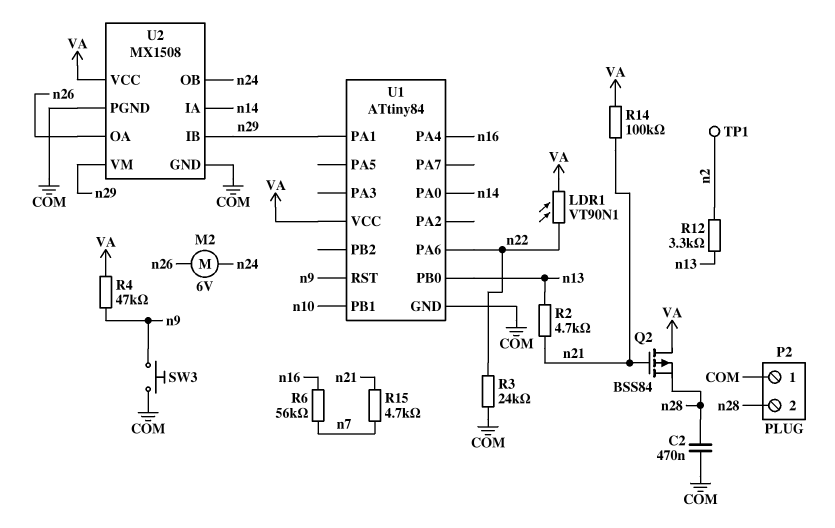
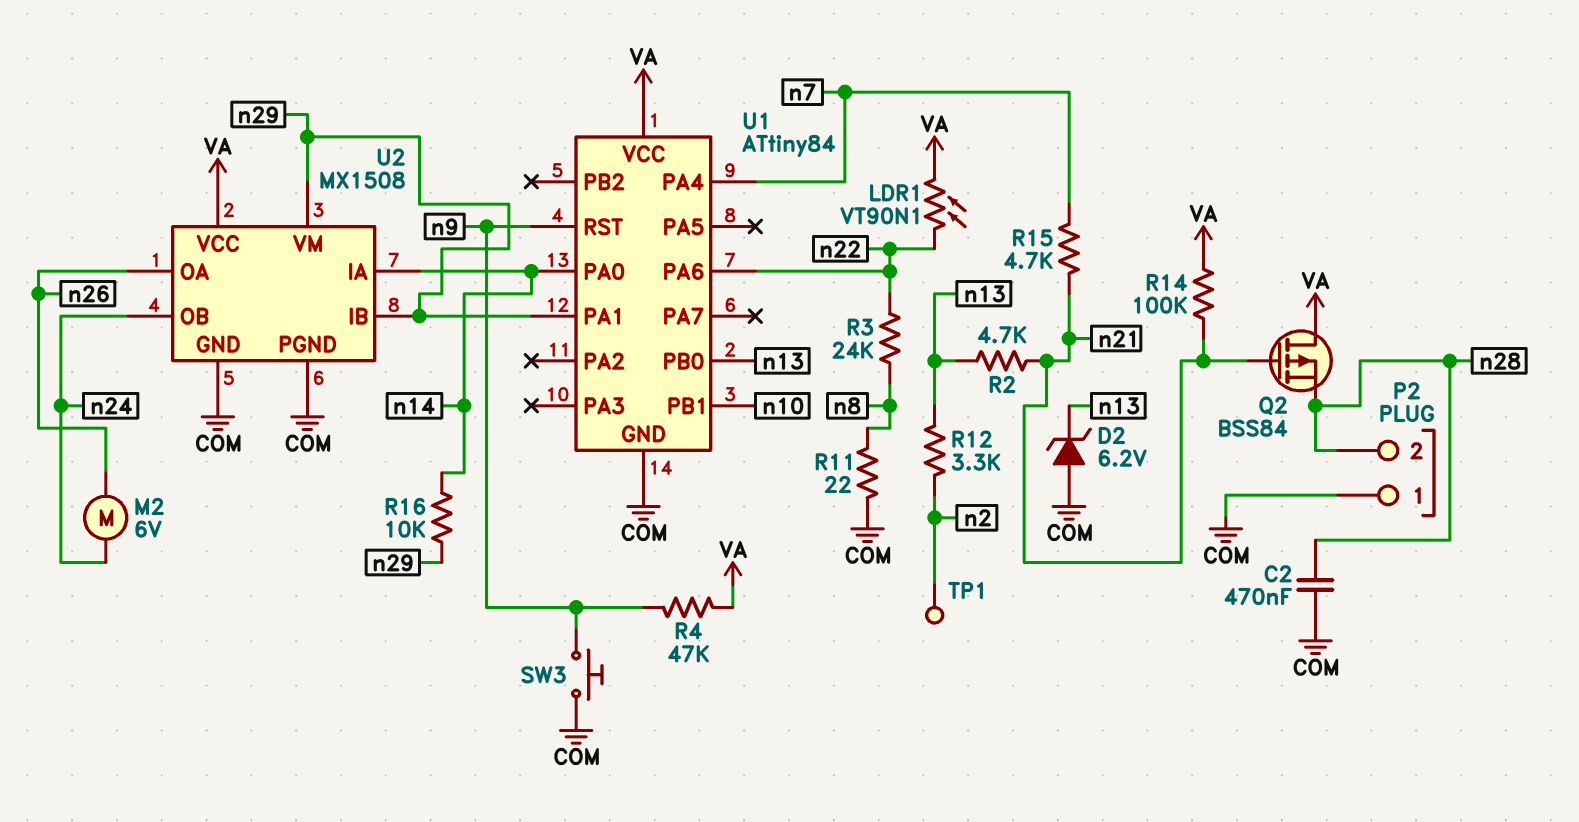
D2: none -> zener 6.2V (A COM, K n13)
R3: 24k (COM, n22) -> 24k (n8, n22)
R6: 56k (n7, n16) -> none
R11: none -> 22 (COM, n8)
R16: none -> 10k (n14, n29)
U1 pin PA4: n16 -> n7

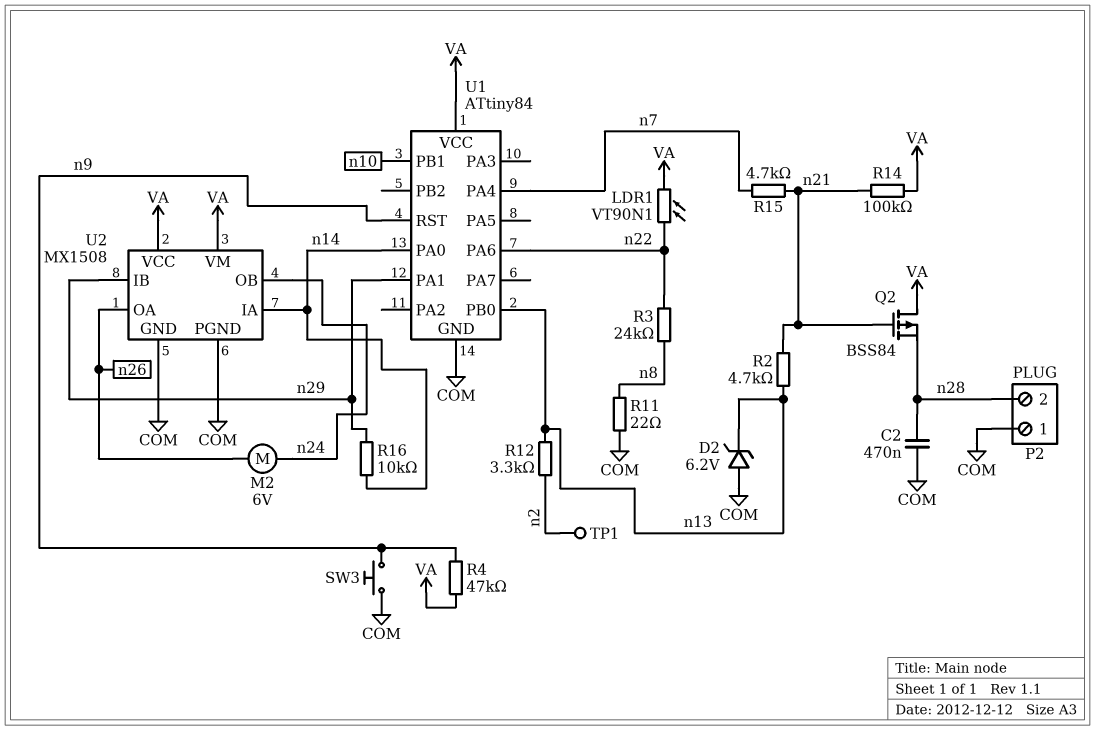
U2 pin VM: n29 -> VA

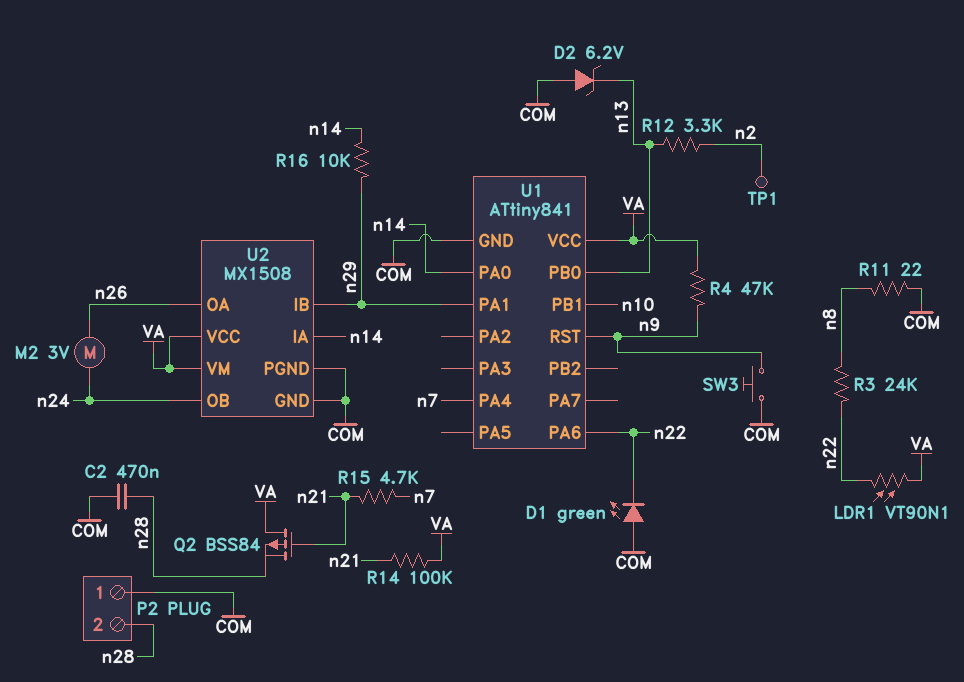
D1: none -> LED green (A COM, K n22)
M2: motor 6V (n24, n26) -> motor 3V (n24, n26)
R2: 4.7k (n13, n21) -> none
U1: ATtiny84 -> ATtiny841

